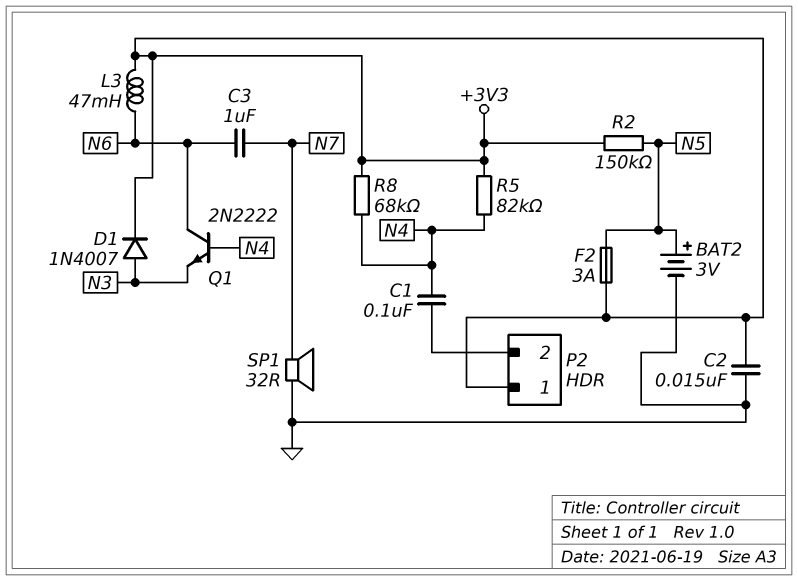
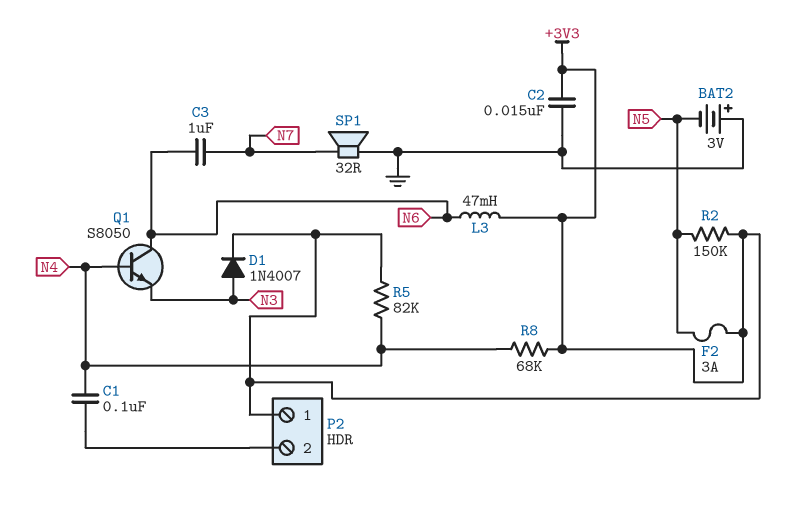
BAT2: 3V (plus N5, minus GND) -> 3V (plus GND, minus N5)
Q1: NPN 2N2222 (B N4, C N6, E N3) -> NPN S8050 (B N4, C N6, E N3)

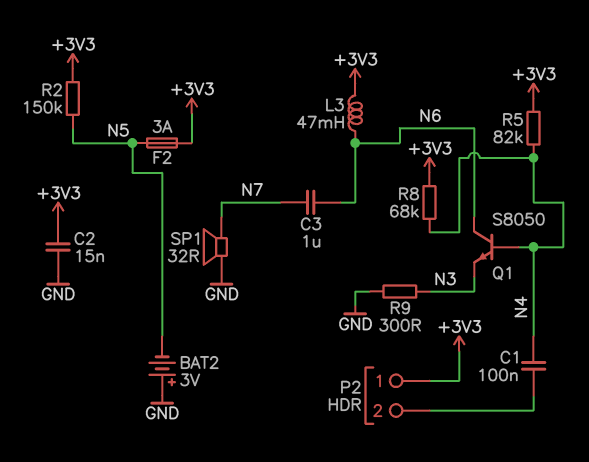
D1: diode 1N4007 (A N3, K +3V3) -> none
R9: none -> 300 (GND, N3)

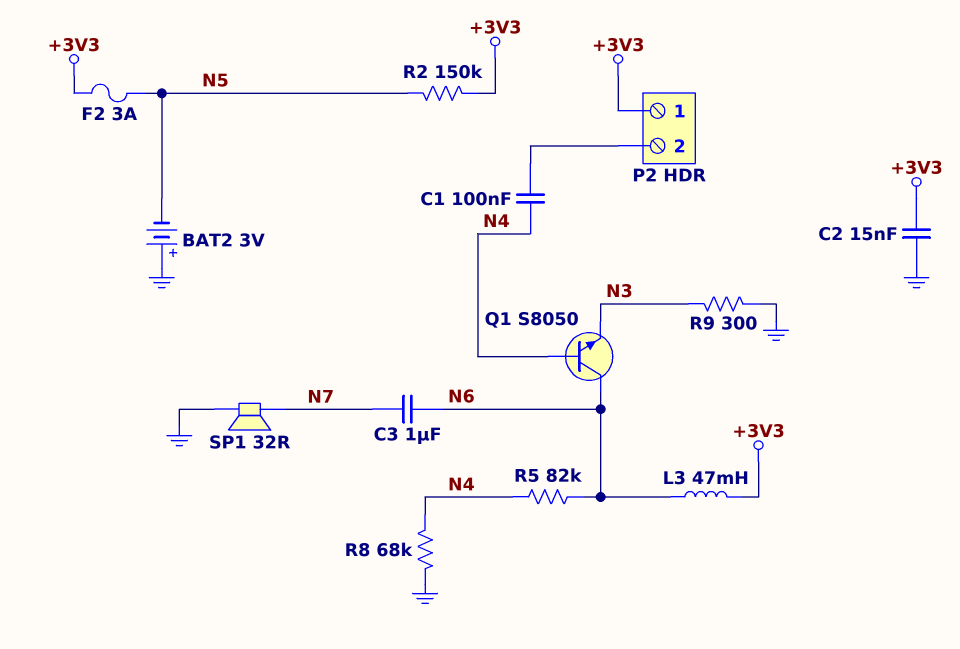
R5: 82k (+3V3, N4) -> 82k (N4, N6)
R8: 68k (+3V3, N4) -> 68k (GND, N4)

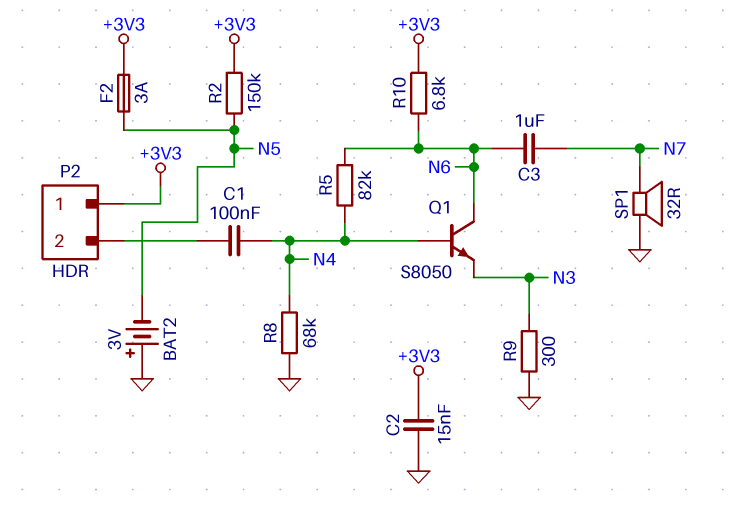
L3: 47mH (+3V3, N6) -> none
R10: none -> 6.8k (+3V3, N6)

